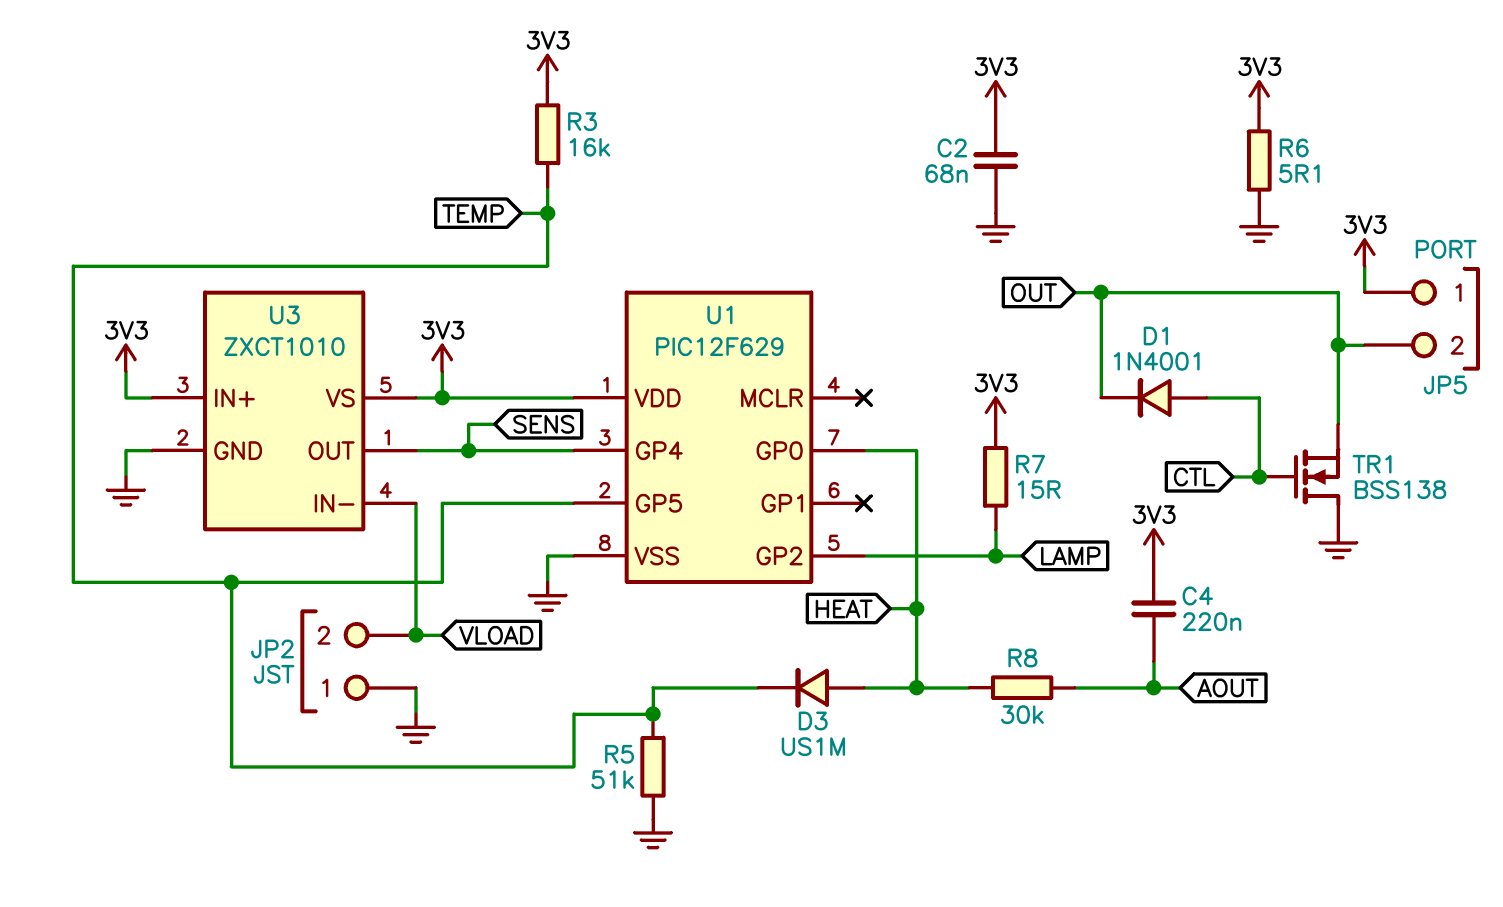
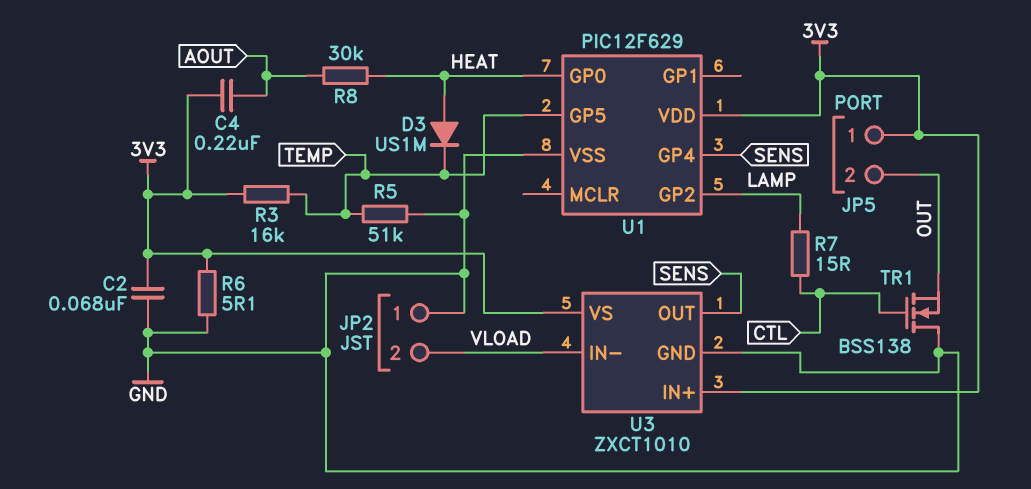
D1: diode 1N4001 (A CTL, K OUT) -> none
R7: 15 (3V3, LAMP) -> 15 (CTL, LAMP)

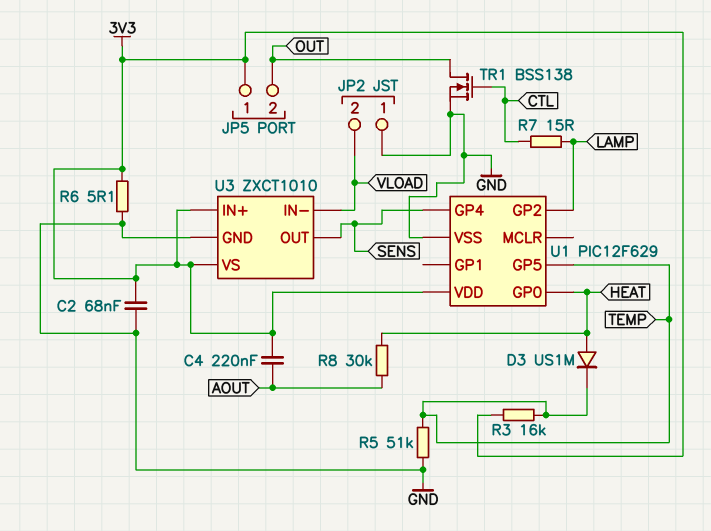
TR1: NMOS BSS138 (G CTL, D GND, S OUT) -> NMOS BSS138 (G CTL, D OUT, S GND)

